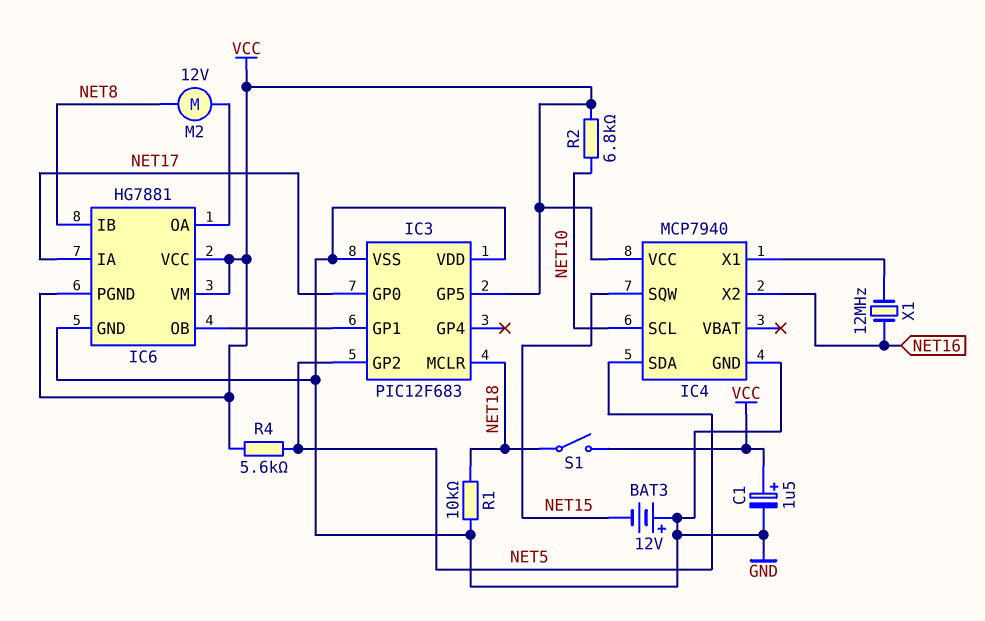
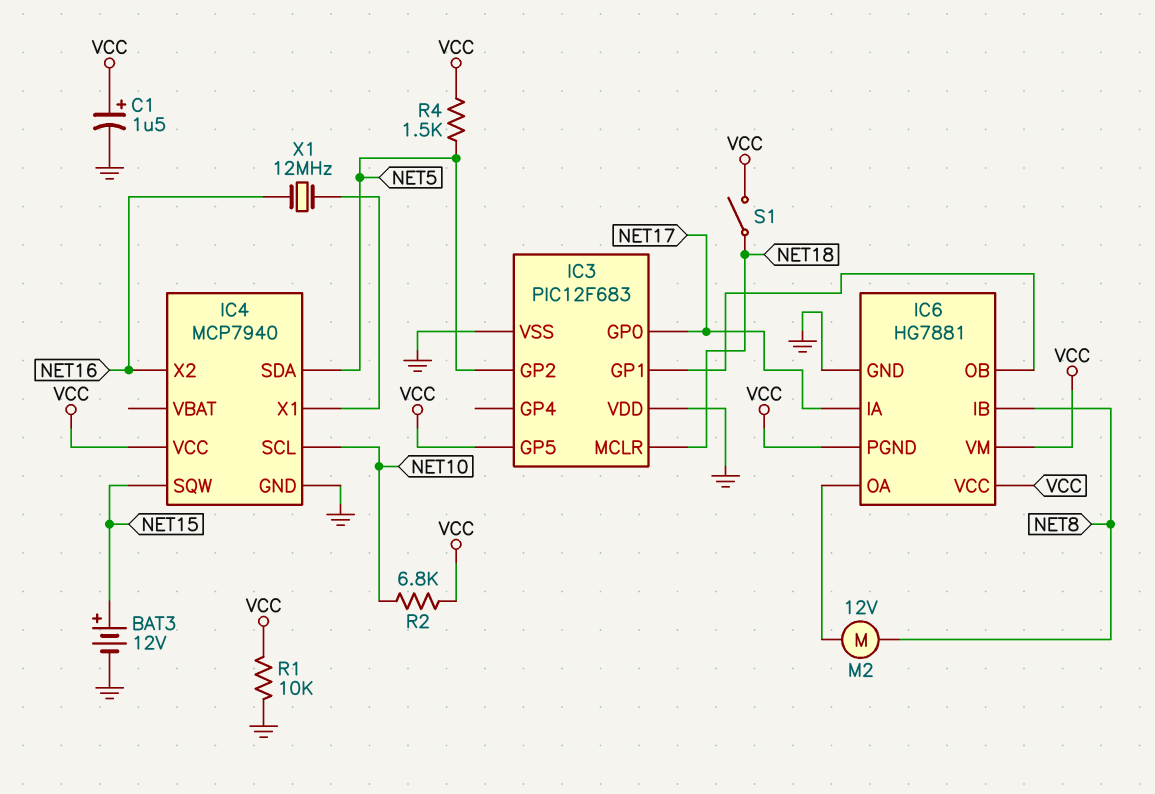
BAT3: 12V (plus GND, minus NET15) -> 12V (plus NET15, minus GND)
R1: 10k (GND, NET18) -> 10k (GND, VCC)
R4: 5.6k (NET5, VCC) -> 1.5k (NET5, VCC)

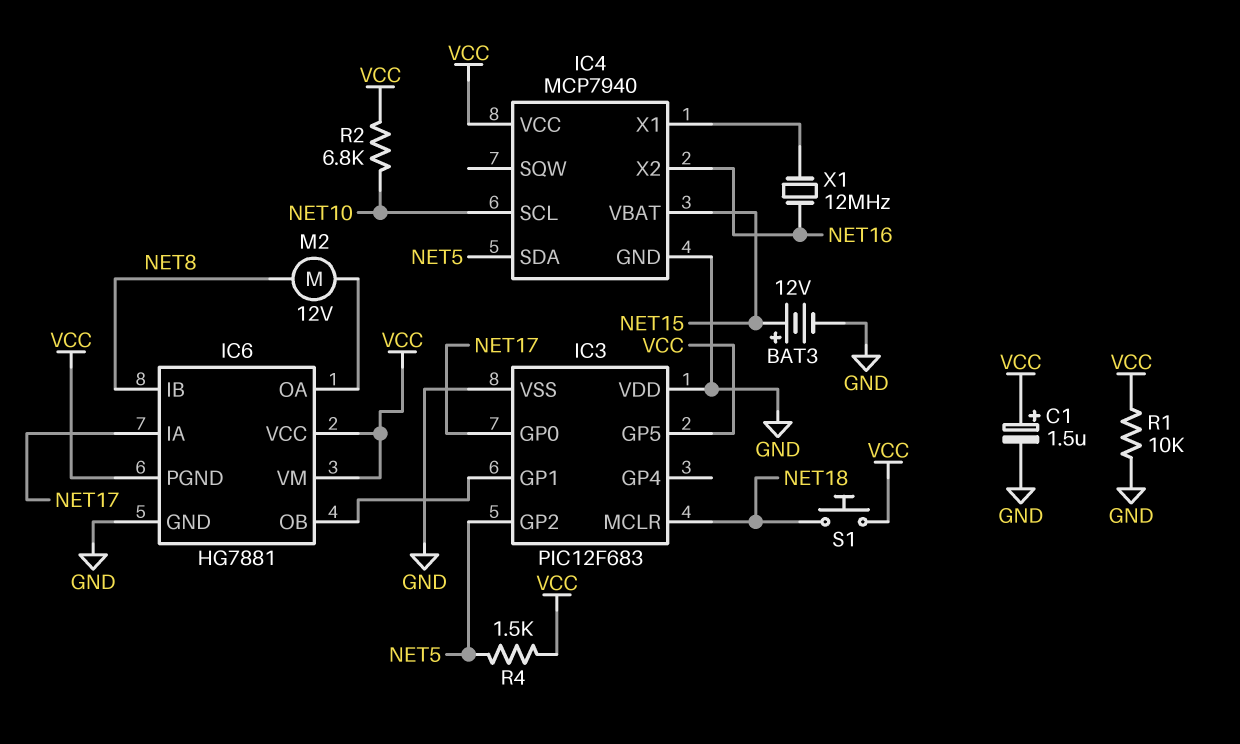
IC4 pin SQW: NET15 -> none
IC4 pin VBAT: none -> NET15
S1: switch (NET18, VCC) -> button (NET18, VCC)

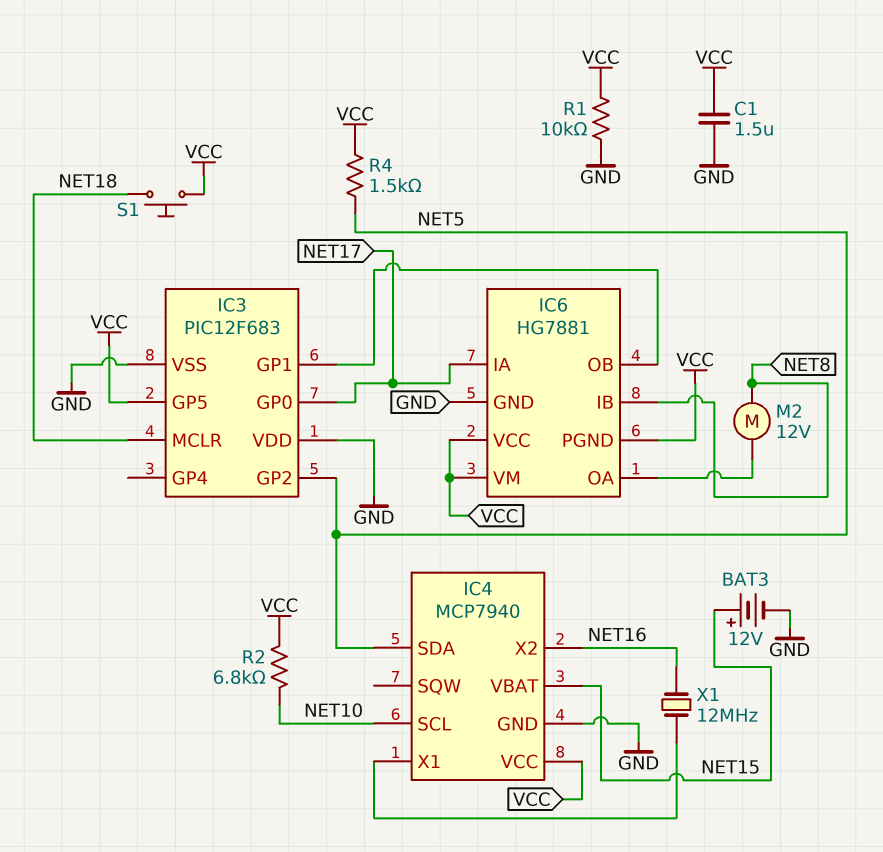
C1: 1.5uF (plus VCC, minus GND) -> 1.5uF (GND, VCC)

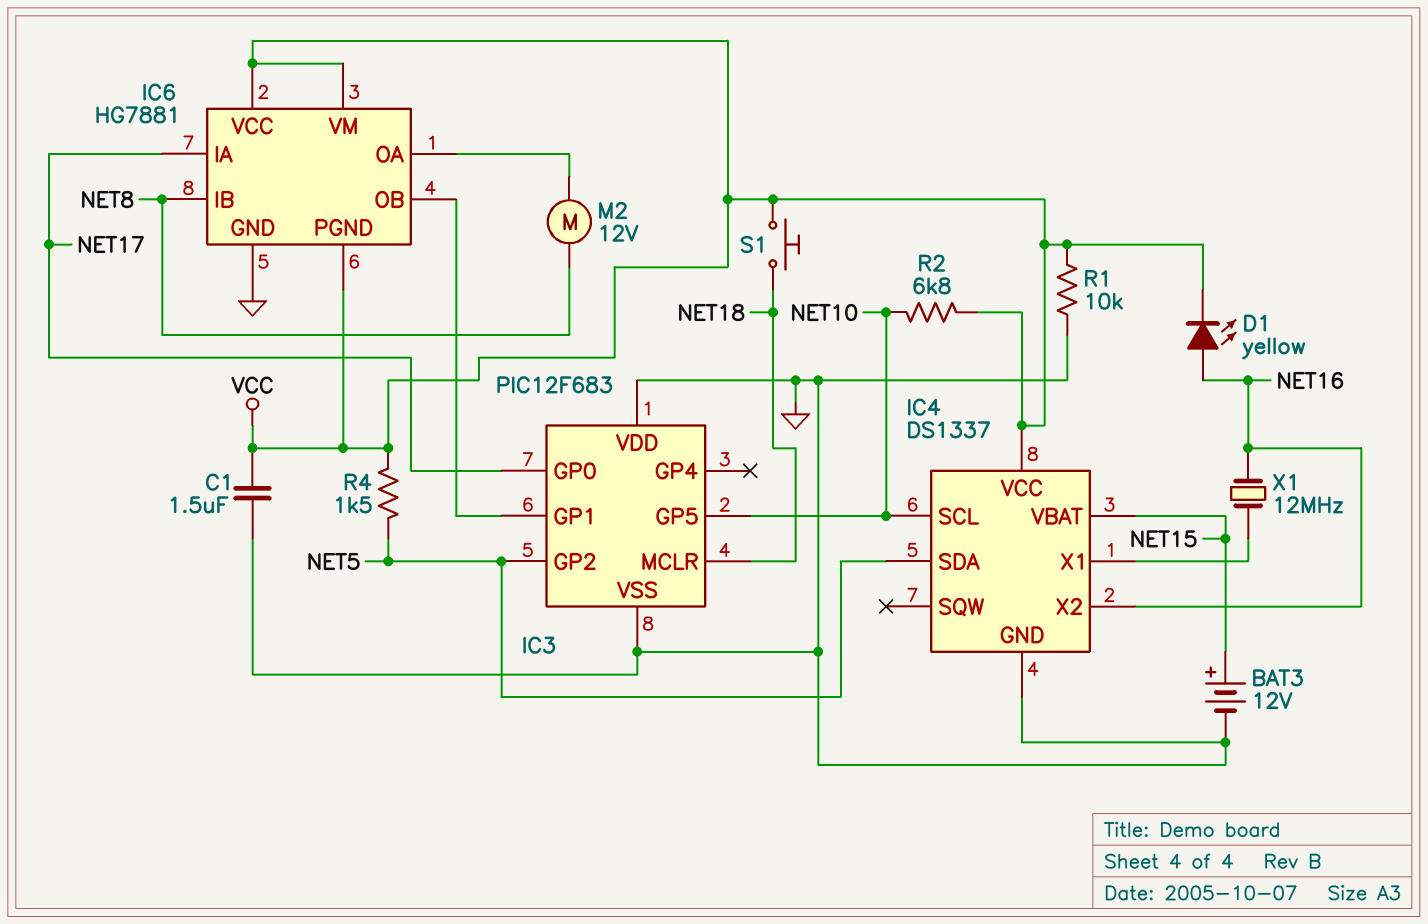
D1: none -> LED yellow (A NET16, K VCC)
IC3 pin GP5: VCC -> NET10
IC4: MCP7940 -> DS1337

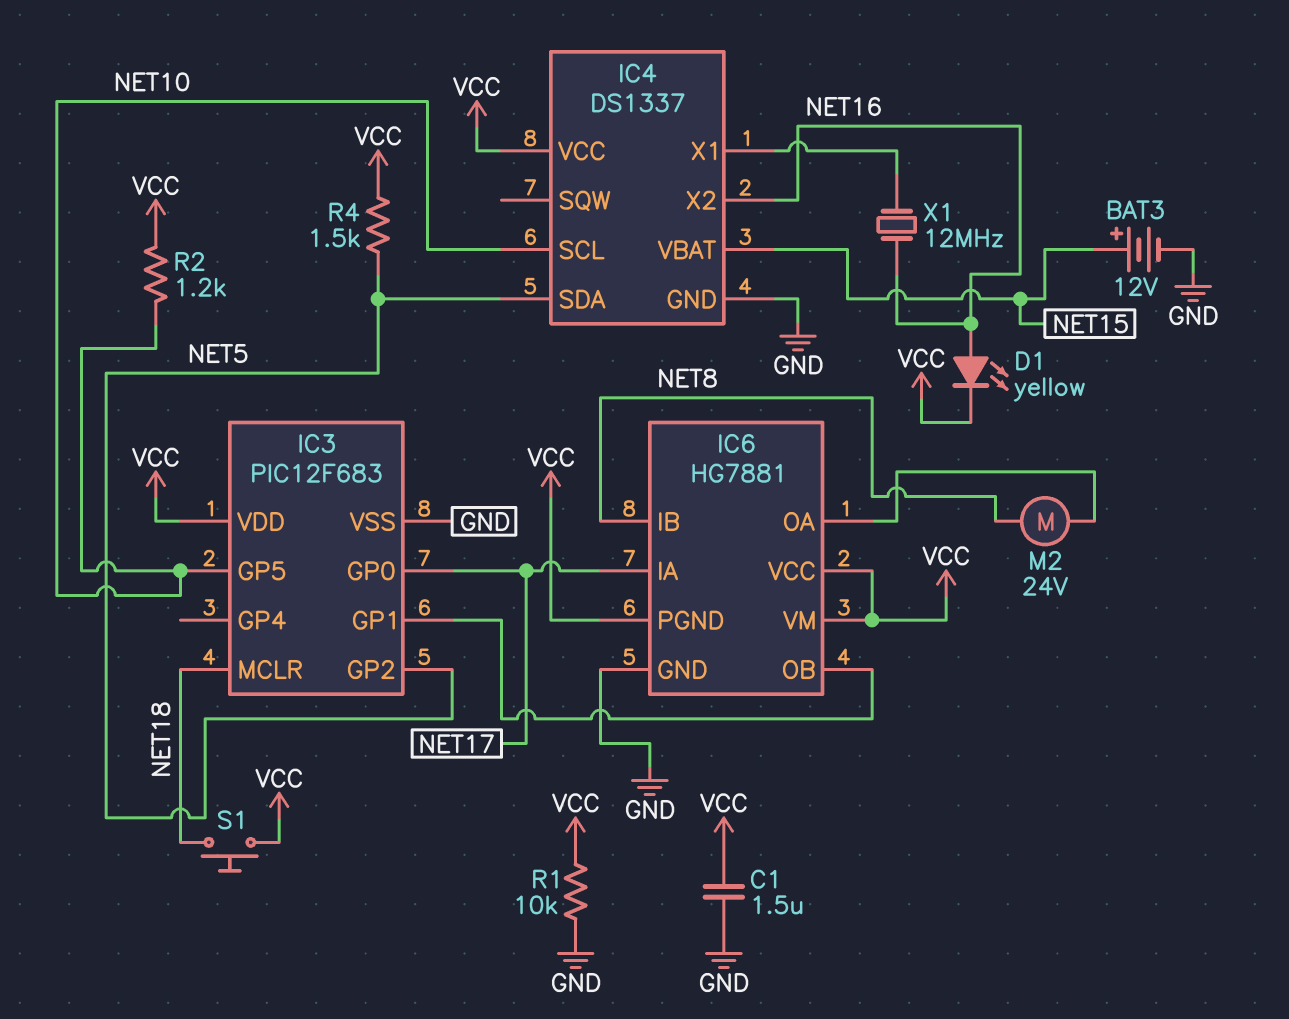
IC3 pin VDD: GND -> VCC
M2: motor 12V (IC6/OA, NET8) -> motor 24V (IC6/OA, NET8)
R2: 6.8k (NET10, VCC) -> 1.2k (NET10, VCC)

